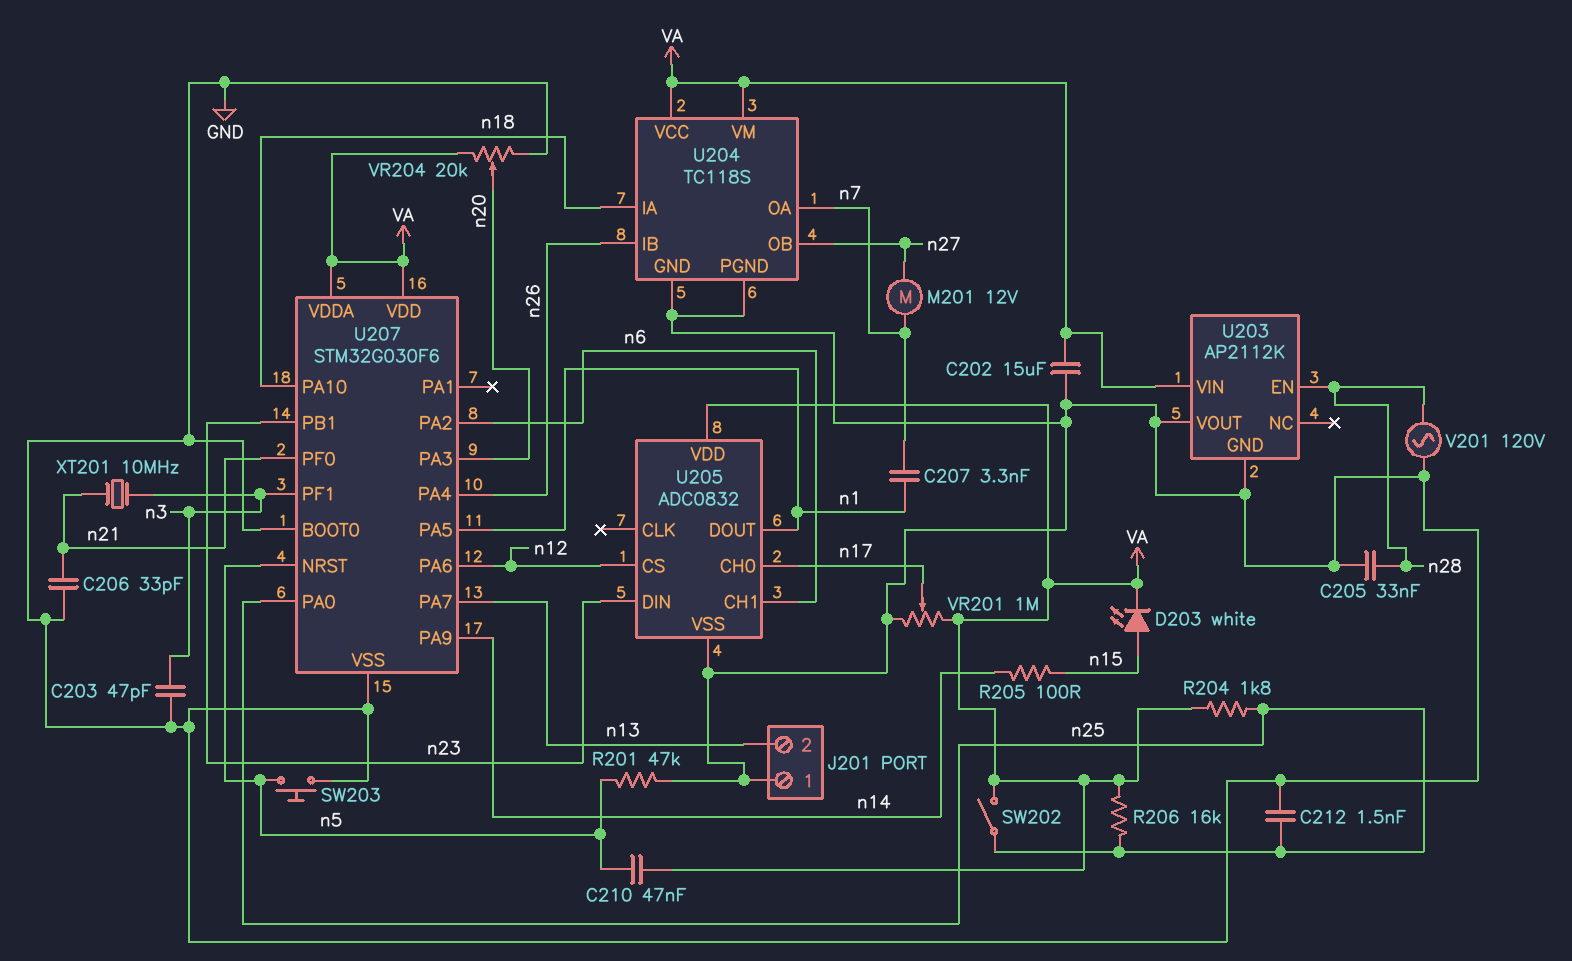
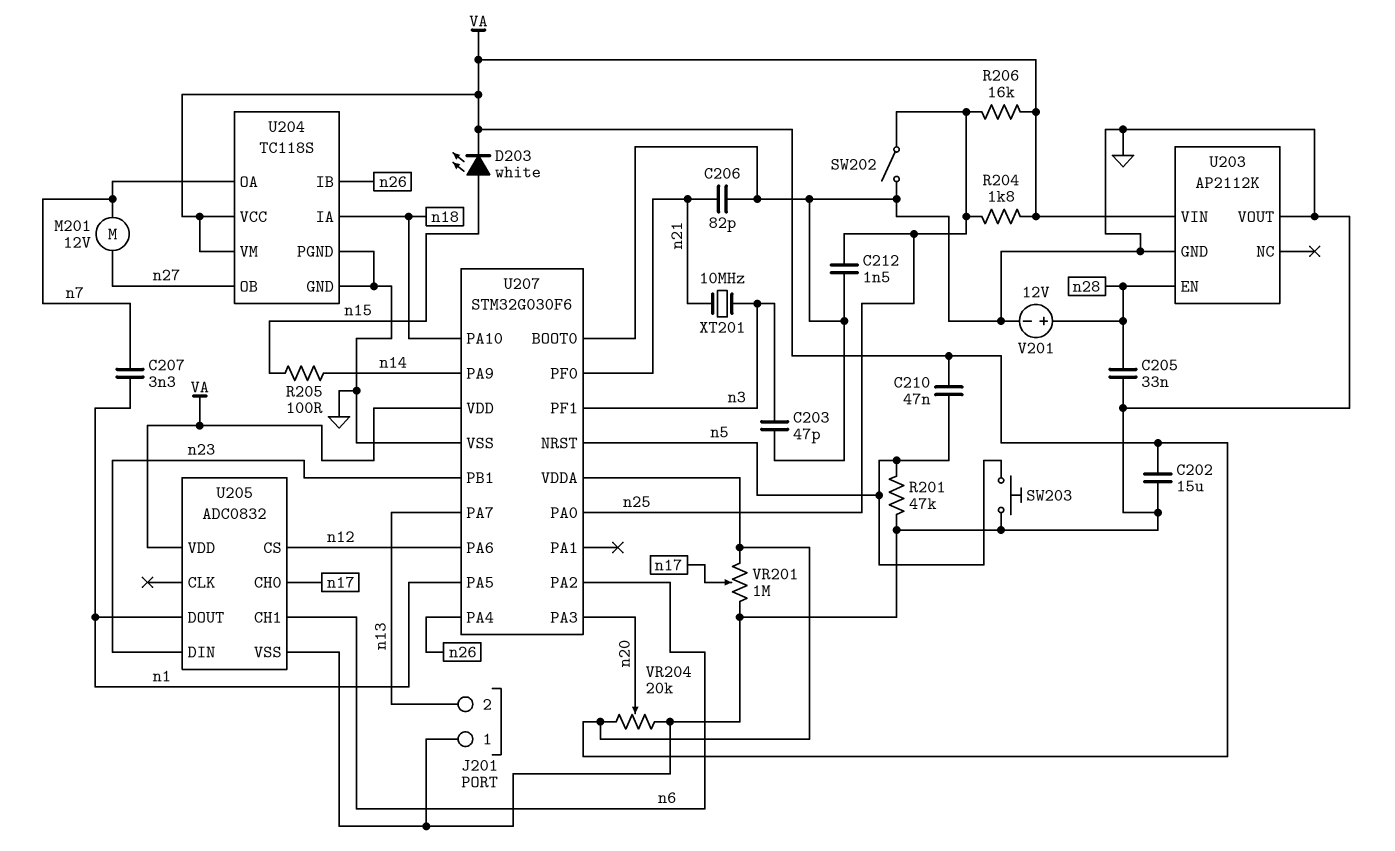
C206: 33pF (GND, n21) -> 82pF (GND, n21)
SW202: switch (VA, n25) -> switch (GND, n25)
V201: AC 120V (GND, n28) -> 12V (plus n28, minus GND)

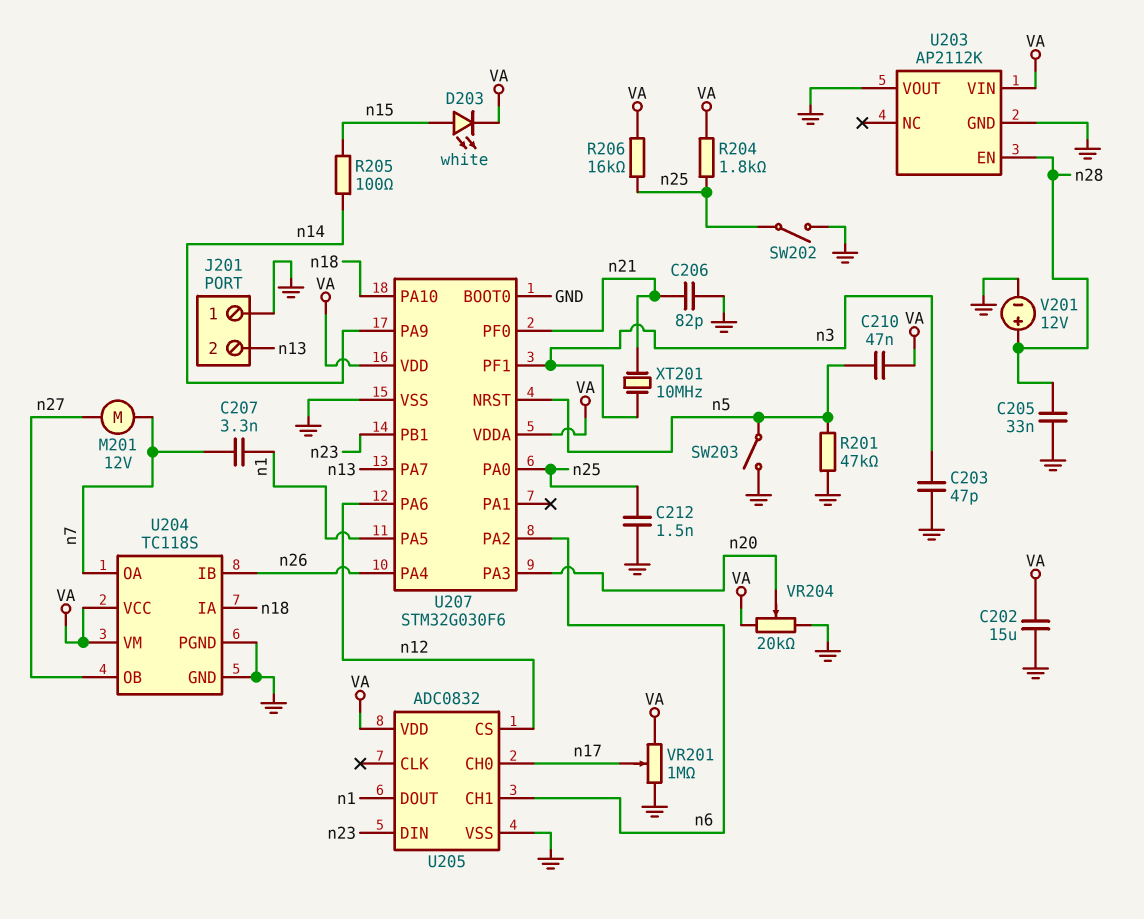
SW203: button (GND, n5) -> switch (GND, n5)

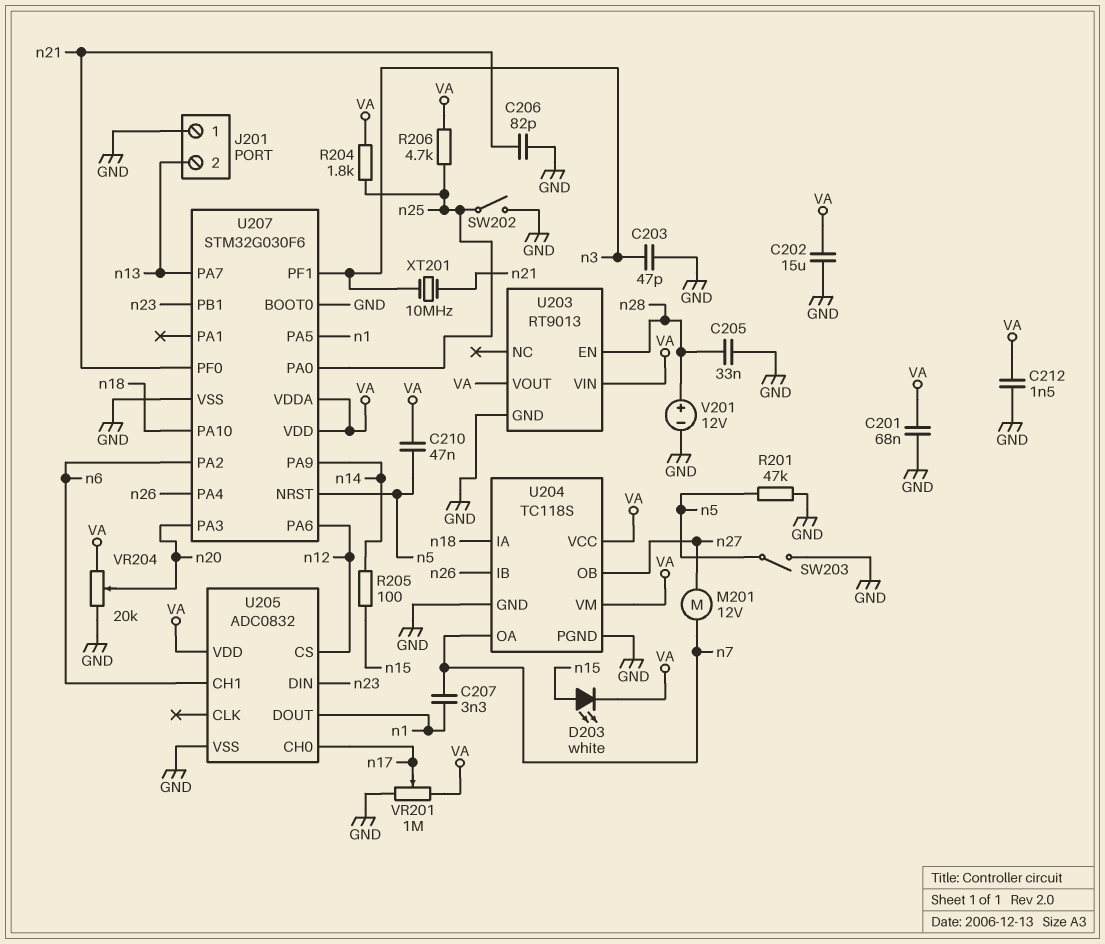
C201: none -> 68nF (GND, VA)
C212: 1.5nF (GND, n25) -> 1.5nF (GND, VA)
R206: 16k (VA, n25) -> 4.7k (VA, n25)
U203: AP2112K -> RT9013
U203 pin VOUT: GND -> VA

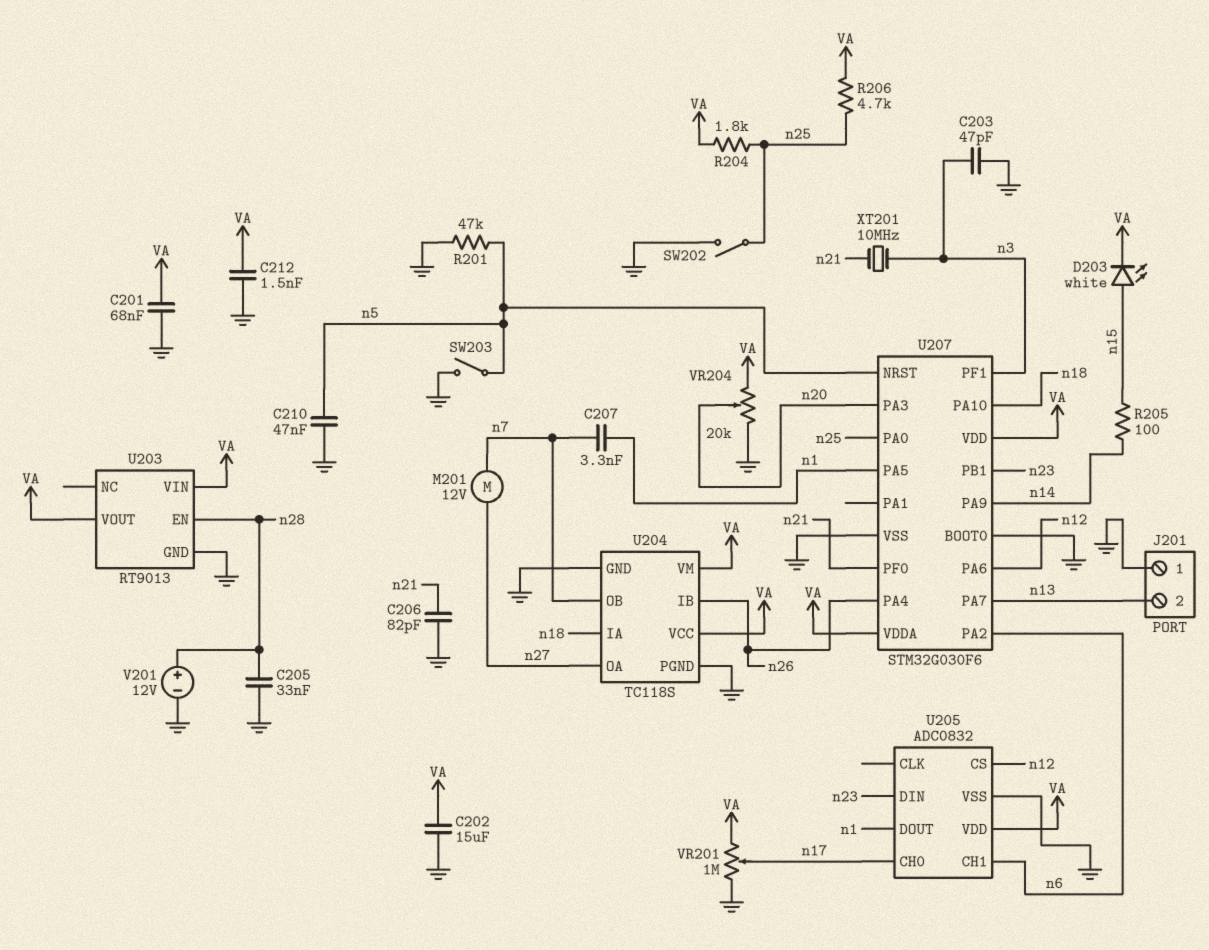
C210: 47nF (VA, n5) -> 47nF (GND, n5)
U204 pin OA: n7 -> n27
U204 pin OB: n27 -> n7

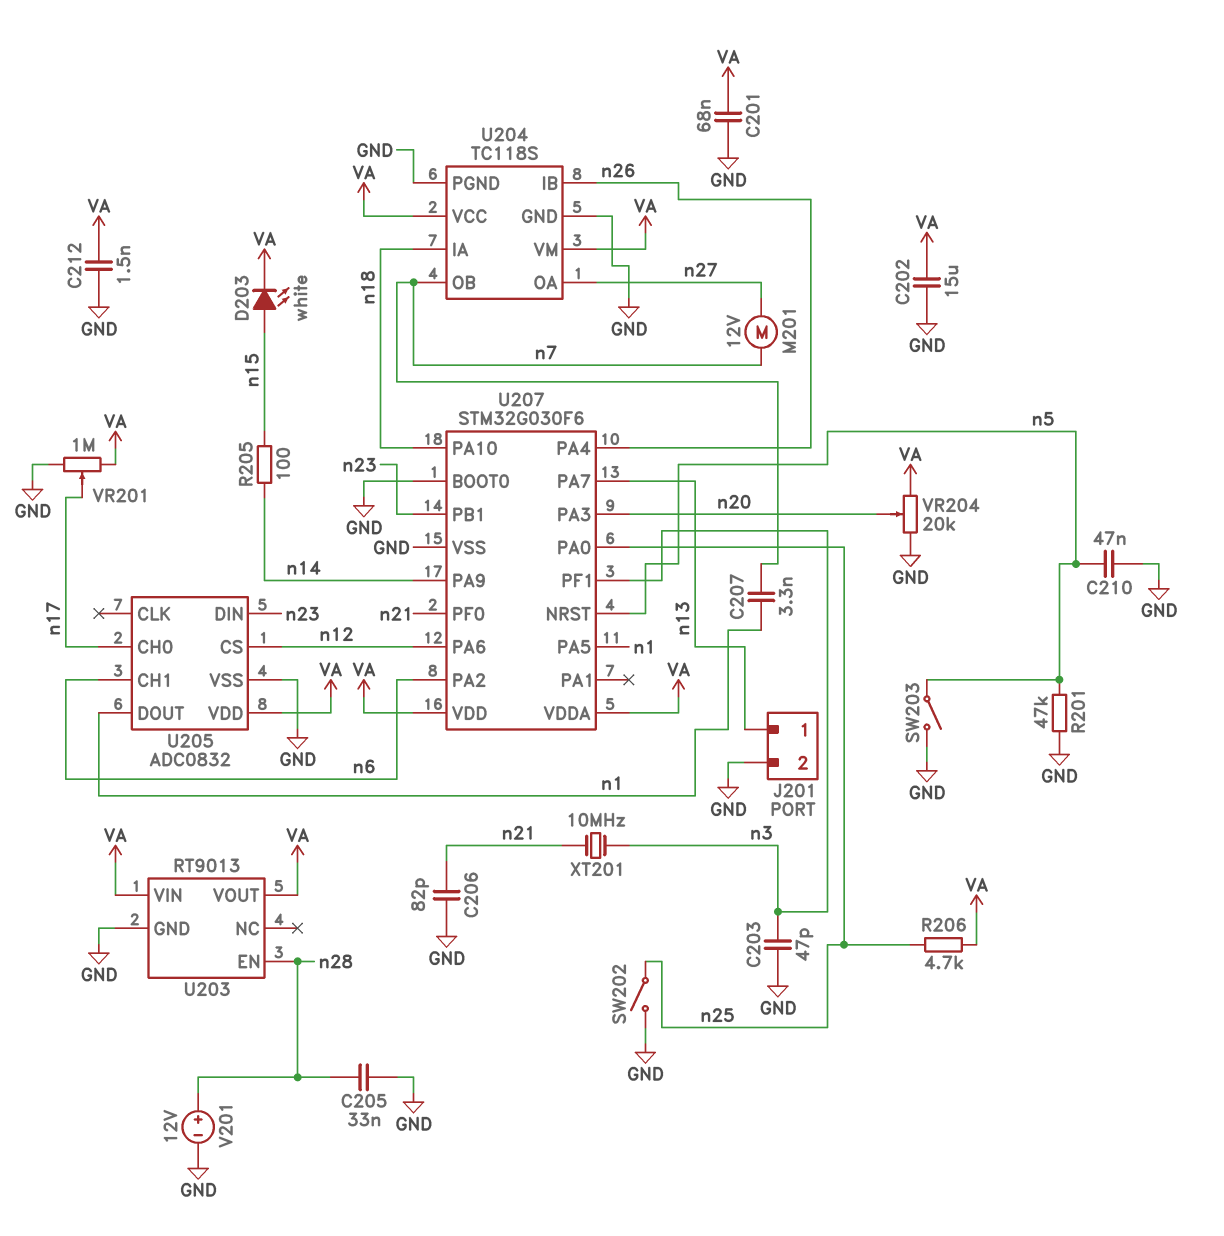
J201 pin 1: GND -> n13
J201 pin 2: n13 -> GND
R204: 1.8k (VA, n25) -> none

